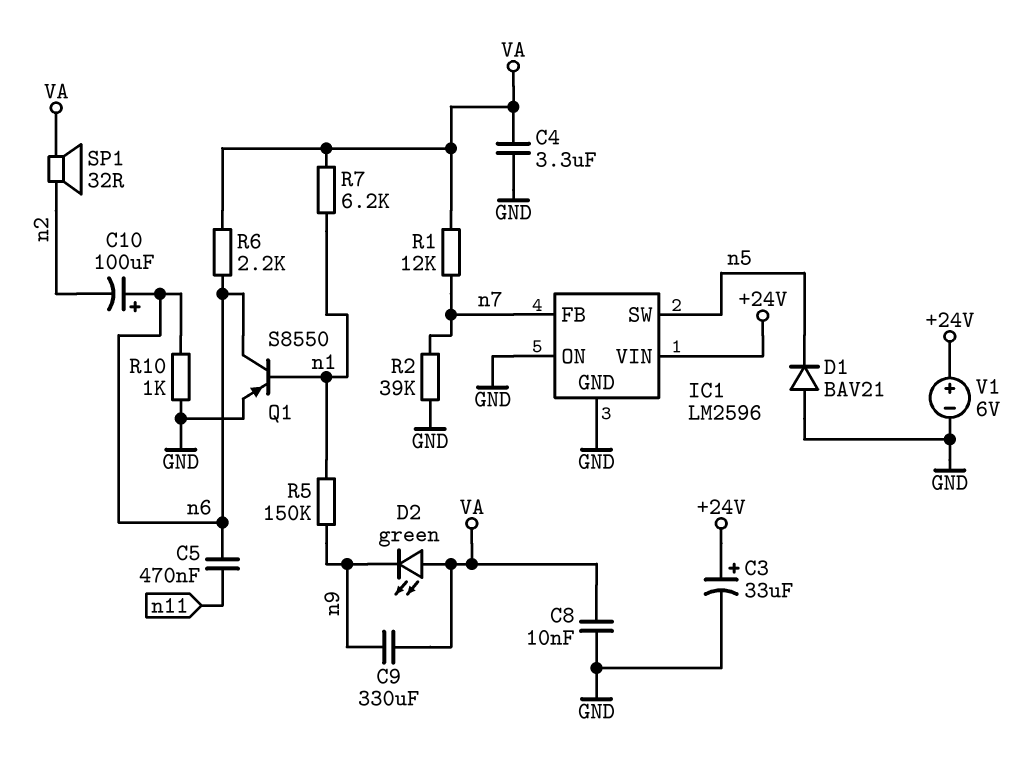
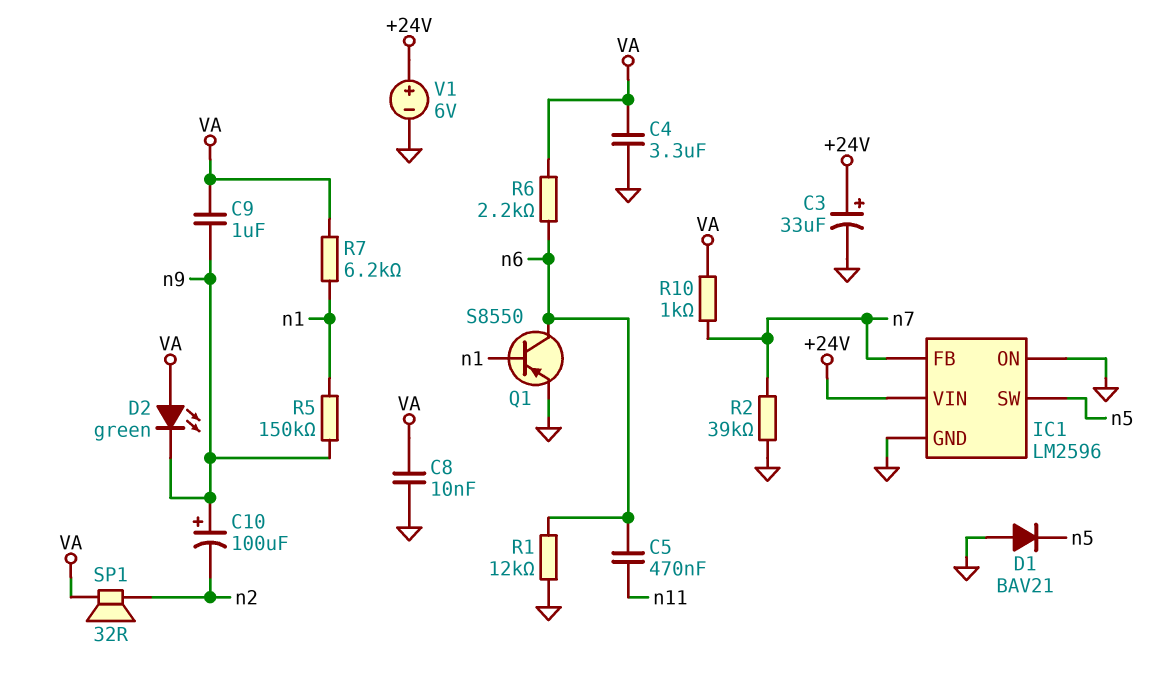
C9: 330uF (VA, n9) -> 1uF (VA, n9)
C10: 100uF (plus n6, minus n2) -> 100uF (plus n9, minus n2)
R1: 12k (VA, n7) -> 12k (GND, n6)
R10: 1k (GND, n6) -> 1k (VA, n7)

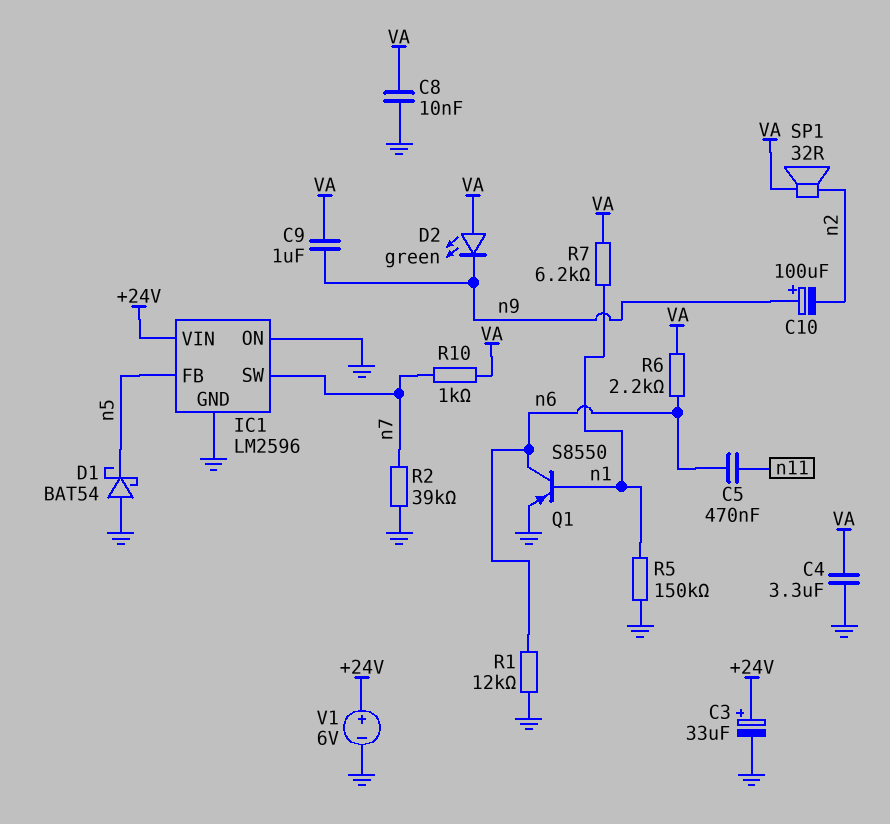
D1: diode BAV21 (A GND, K n5) -> schottky BAT54 (A GND, K n5)
IC1 pin FB: n7 -> n5
IC1 pin SW: n5 -> n7
R5: 150k (n1, n9) -> 150k (GND, n1)

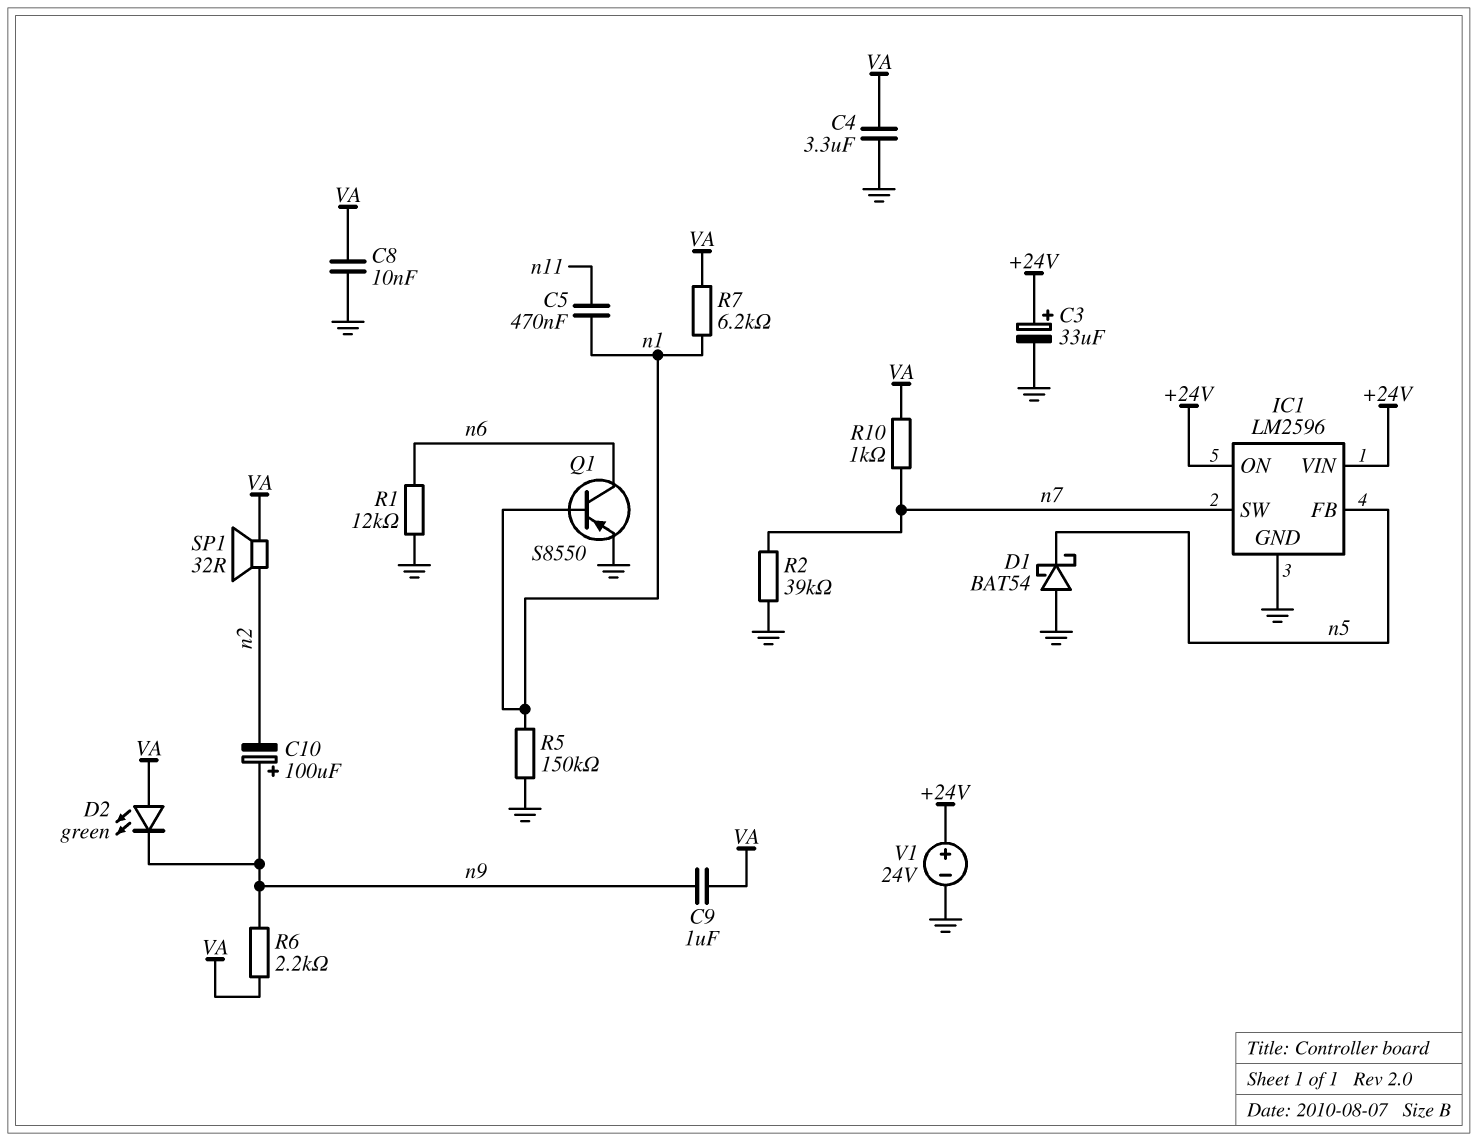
C5: 470nF (n6, n11) -> 470nF (n1, n11)
IC1 pin ON: GND -> +24V
R6: 2.2k (VA, n6) -> 2.2k (VA, n9)
V1: 6V (plus +24V, minus GND) -> 24V (plus +24V, minus GND)

